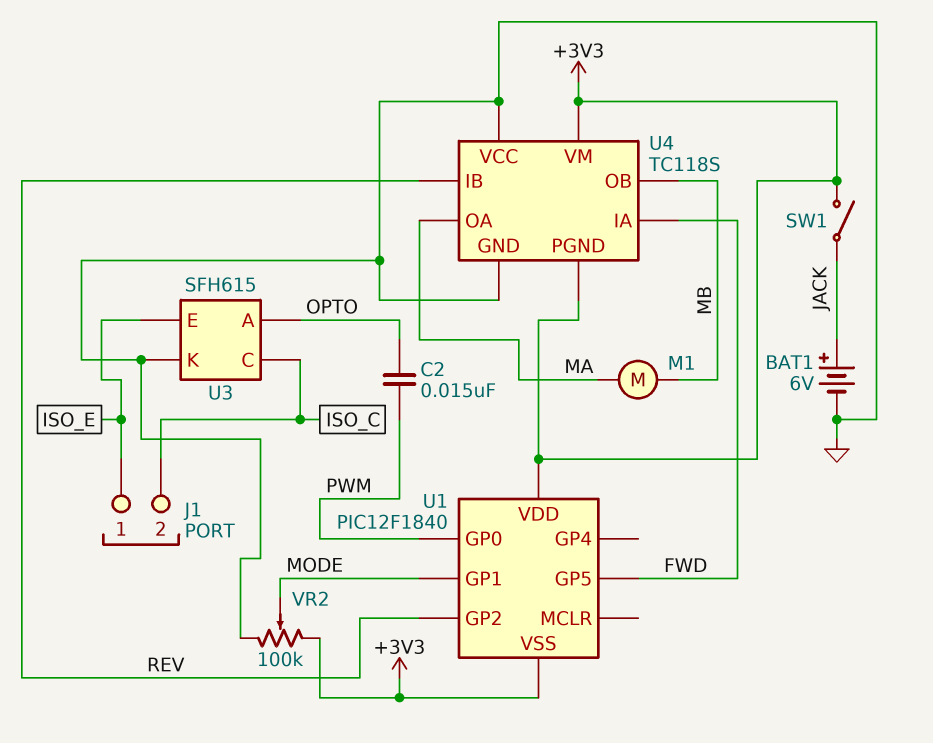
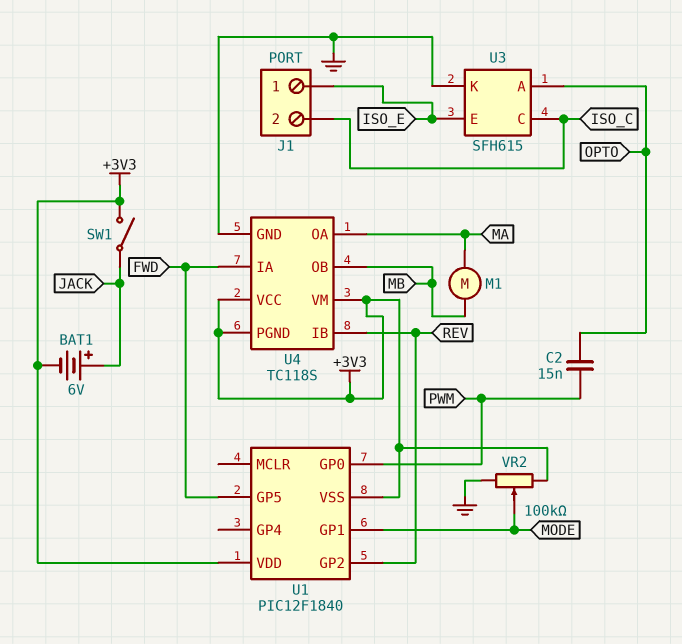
BAT1: 6V (plus JACK, minus GND) -> 6V (plus JACK, minus +3V3)
U4 pin VCC: GND -> +3V3

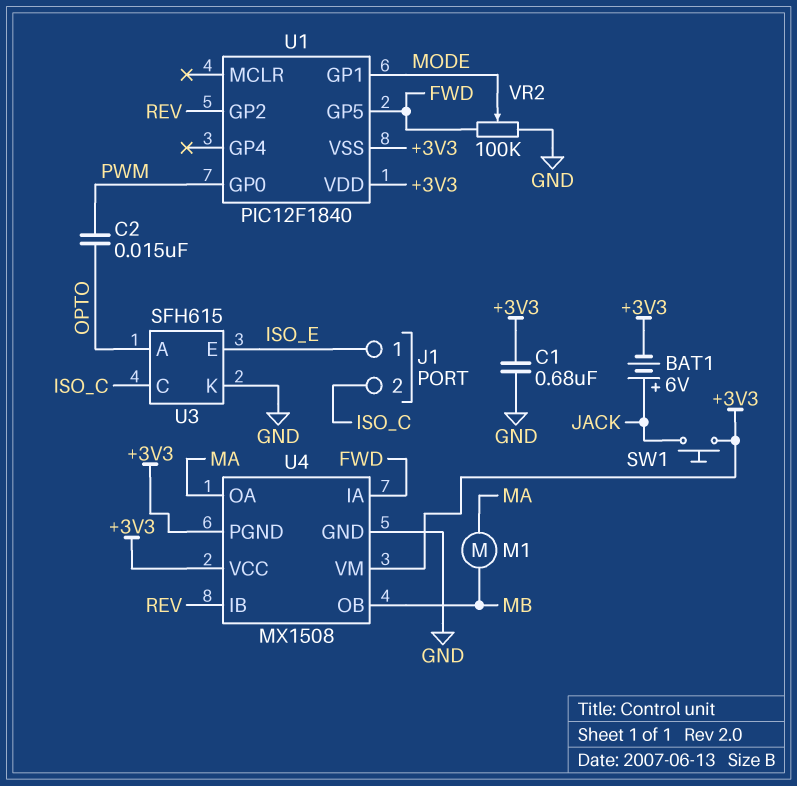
C1: none -> 680nF (+3V3, GND)
SW1: switch (+3V3, JACK) -> button (+3V3, JACK)
U4: TC118S -> MX1508
VR2: 100k (+3V3, GND, wiper MODE) -> 100k (FWD, GND, wiper MODE)

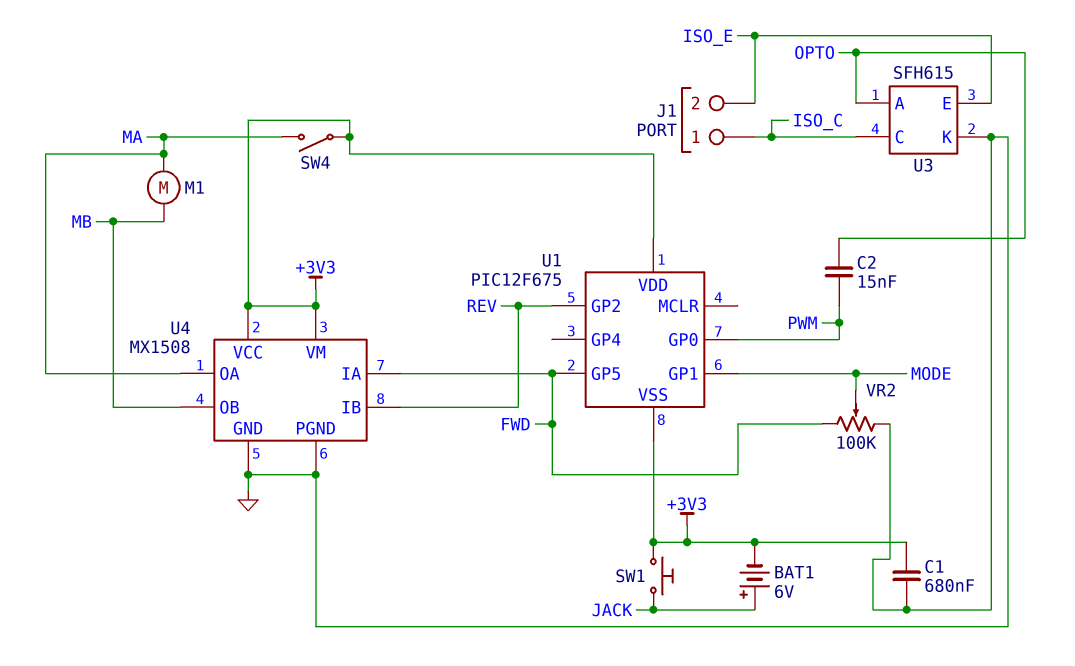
J1 pin 1: ISO_E -> ISO_C
J1 pin 2: ISO_C -> ISO_E
SW4: none -> switch (+3V3, MA)
U1: PIC12F1840 -> PIC12F675
U4 pin PGND: +3V3 -> GND

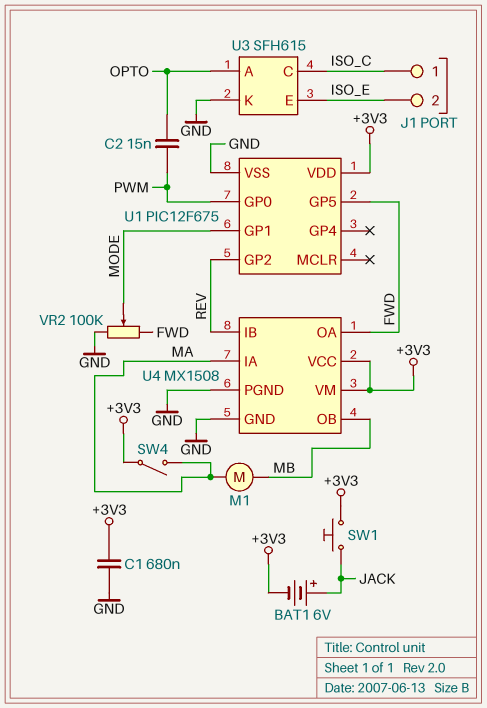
U1 pin VSS: +3V3 -> GND
U4 pin IA: FWD -> MA
U4 pin OA: MA -> FWD

